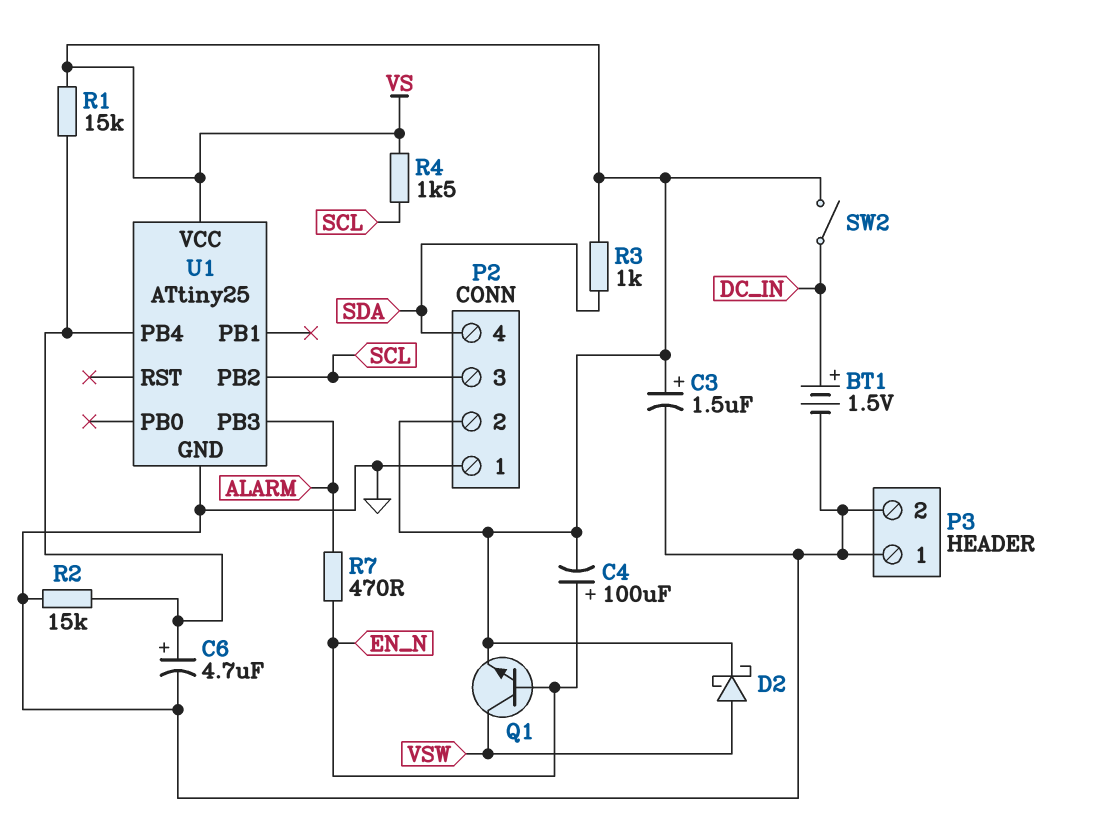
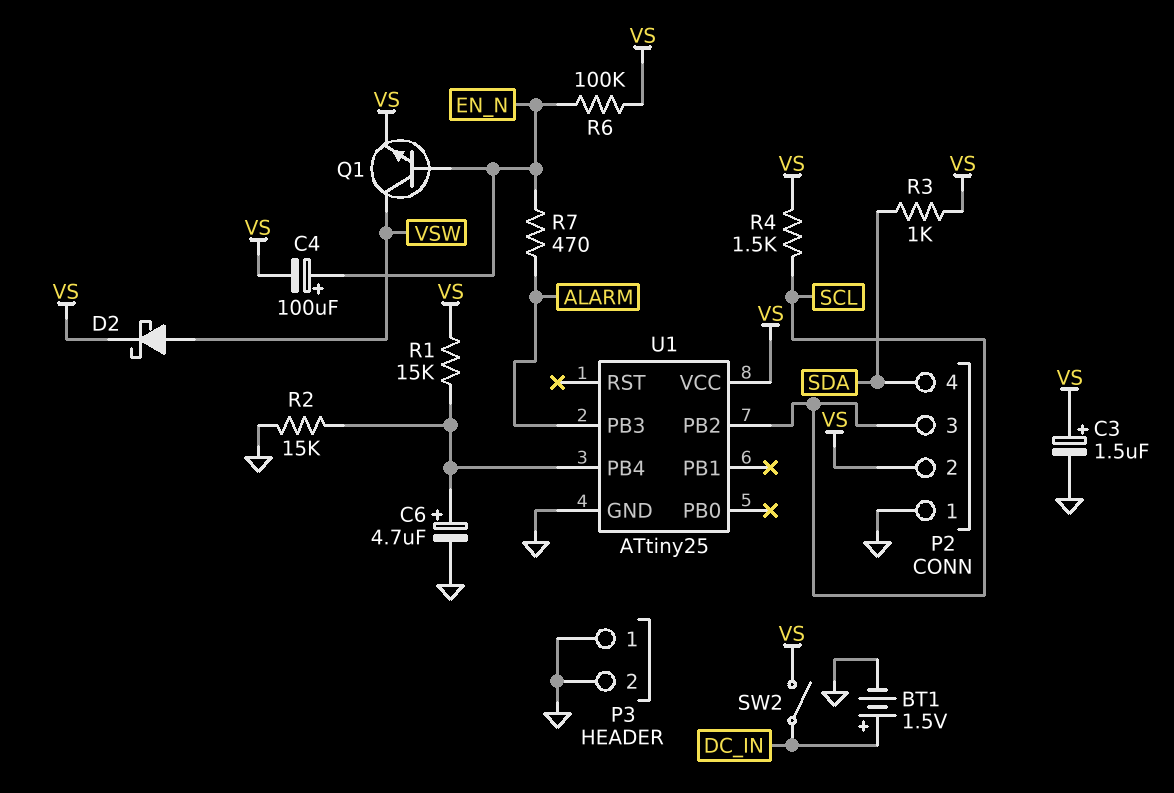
R6: none -> 100k (EN_N, VS)

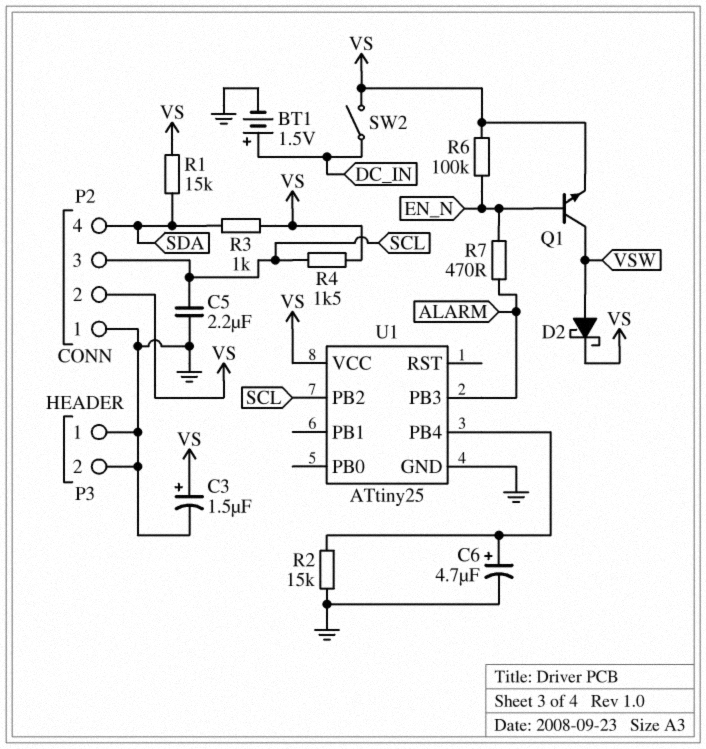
C4: 100uF (plus EN_N, minus VS) -> none
C5: none -> 2.2uF (GND, SCL)
R1: 15k (U1/PB4, VS) -> 15k (SDA, VS)

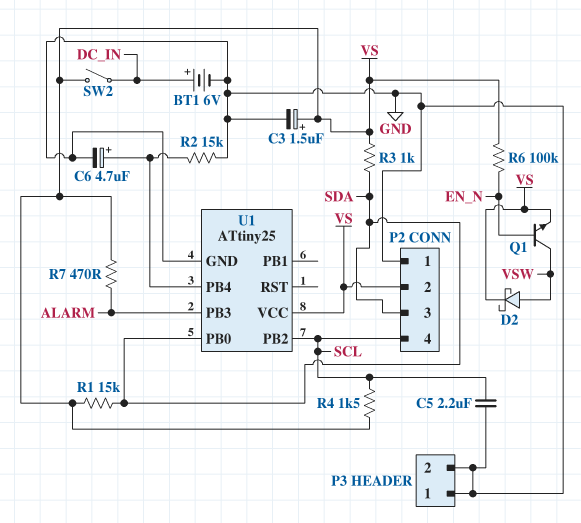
BT1: 1.5V (plus DC_IN, minus GND) -> 6V (plus DC_IN, minus GND)
P2 pin 3: SCL -> SDA
P2 pin 4: SDA -> SCL
R7: 470 (ALARM, EN_N) -> 470 (ALARM, VS)
U1 pin PB0: none -> SDA

